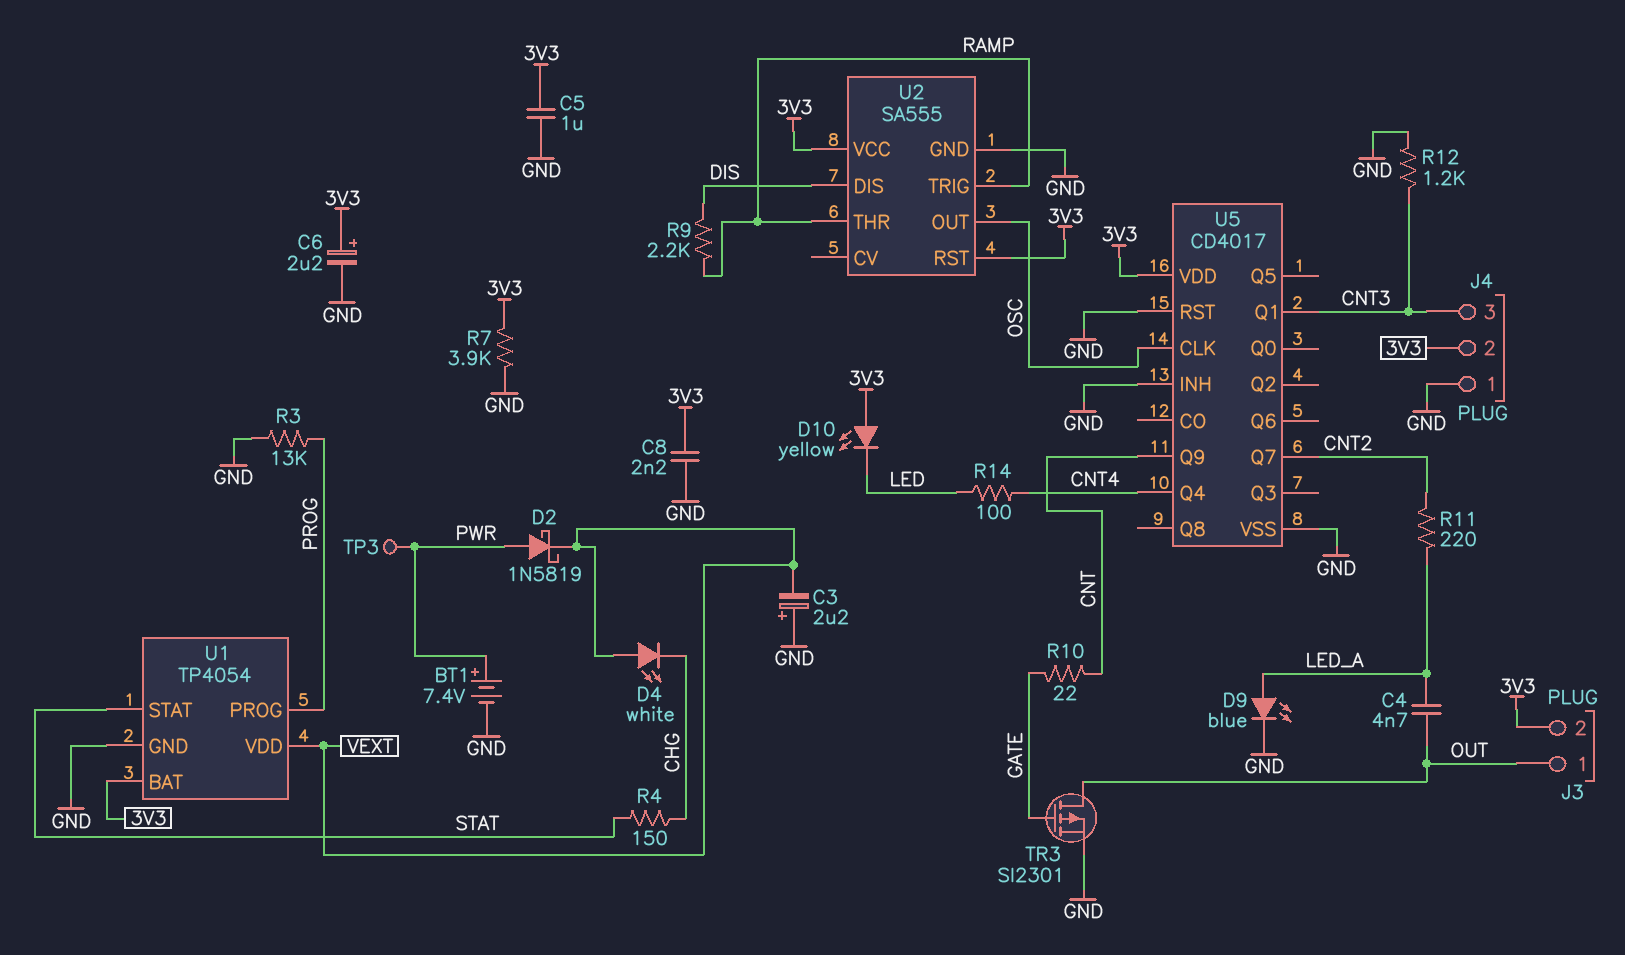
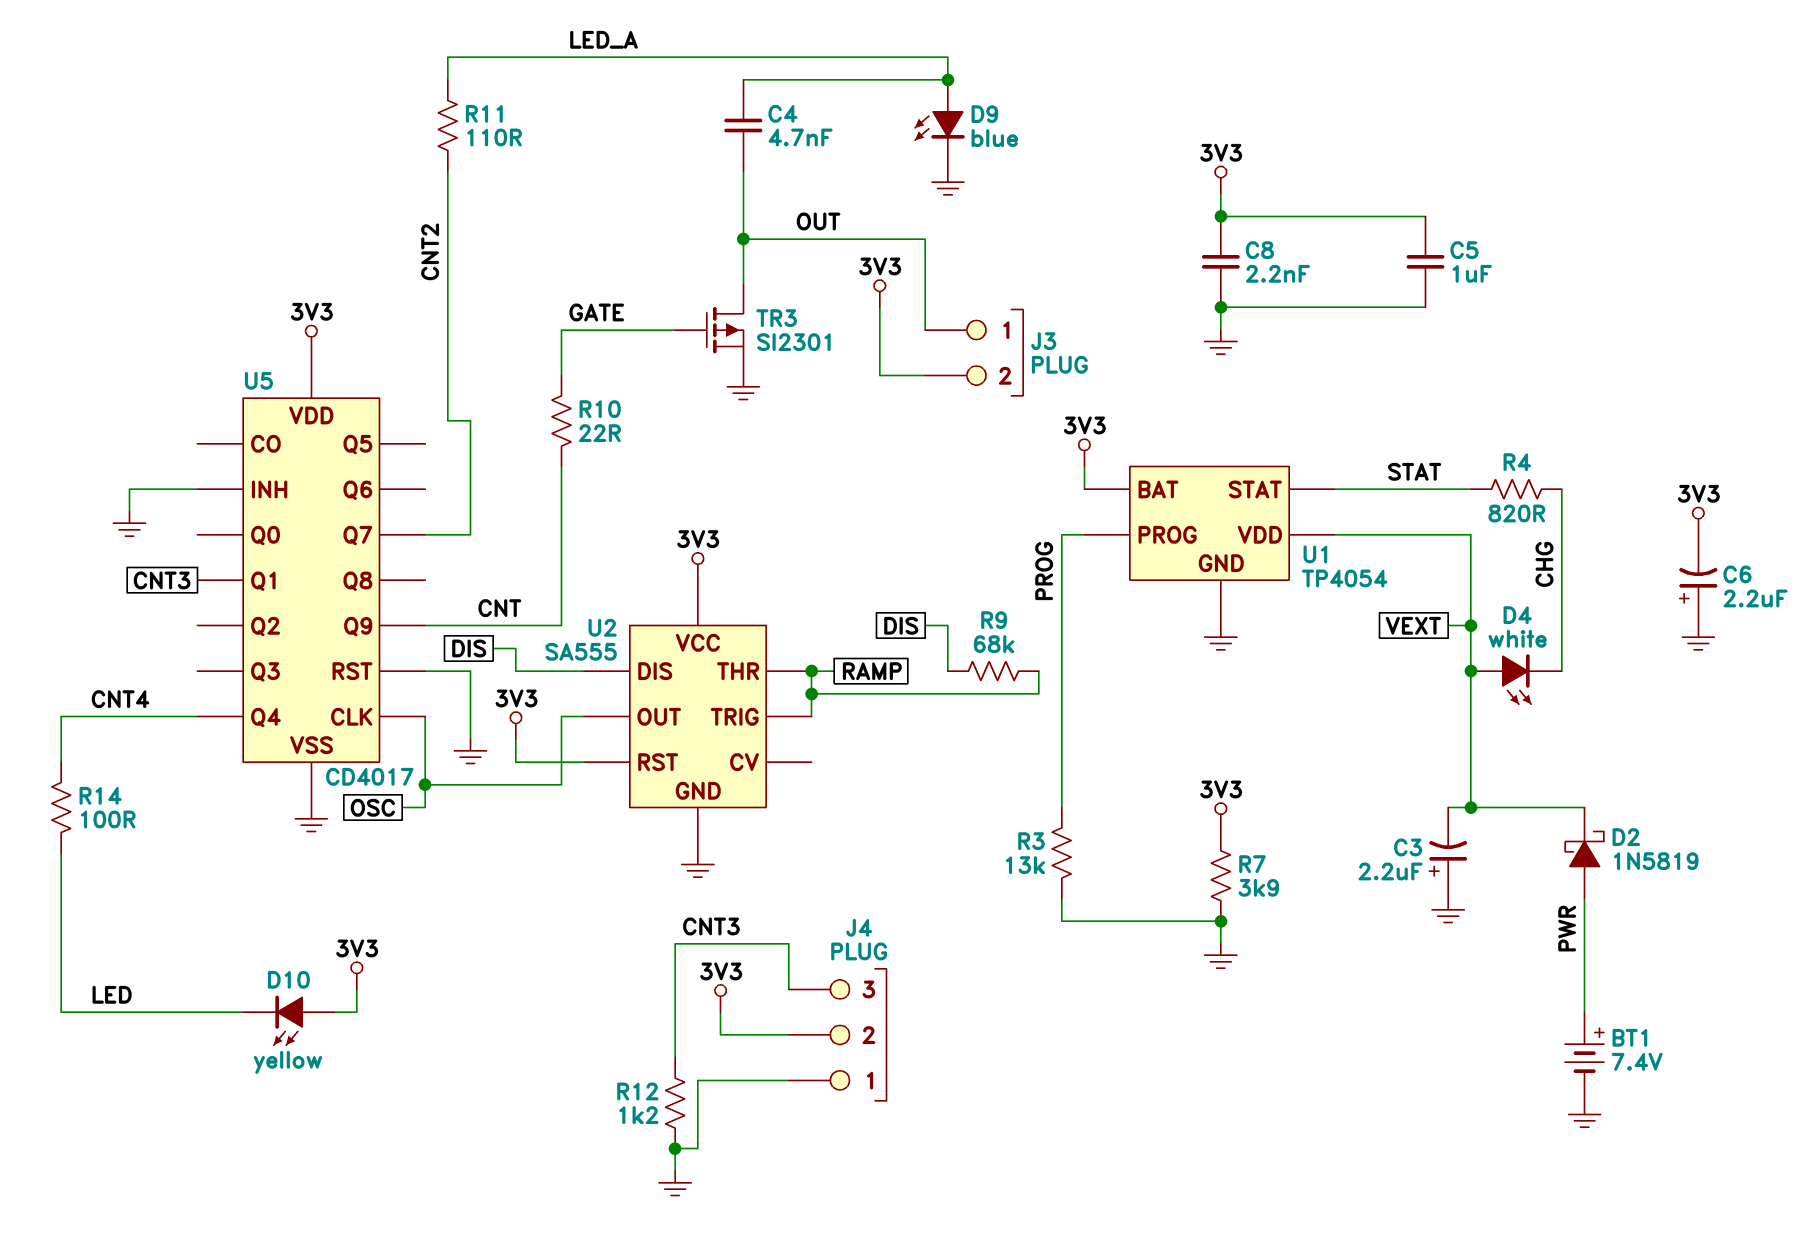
C6: 2.2uF (plus 3V3, minus GND) -> 2.2uF (plus GND, minus 3V3)
R4: 150 (CHG, STAT) -> 820 (CHG, STAT)
R9: 2.2k (DIS, RAMP) -> 68k (DIS, RAMP)
R11: 220 (CNT2, LED_A) -> 110 (CNT2, LED_A)
TP3: test point (PWR) -> none

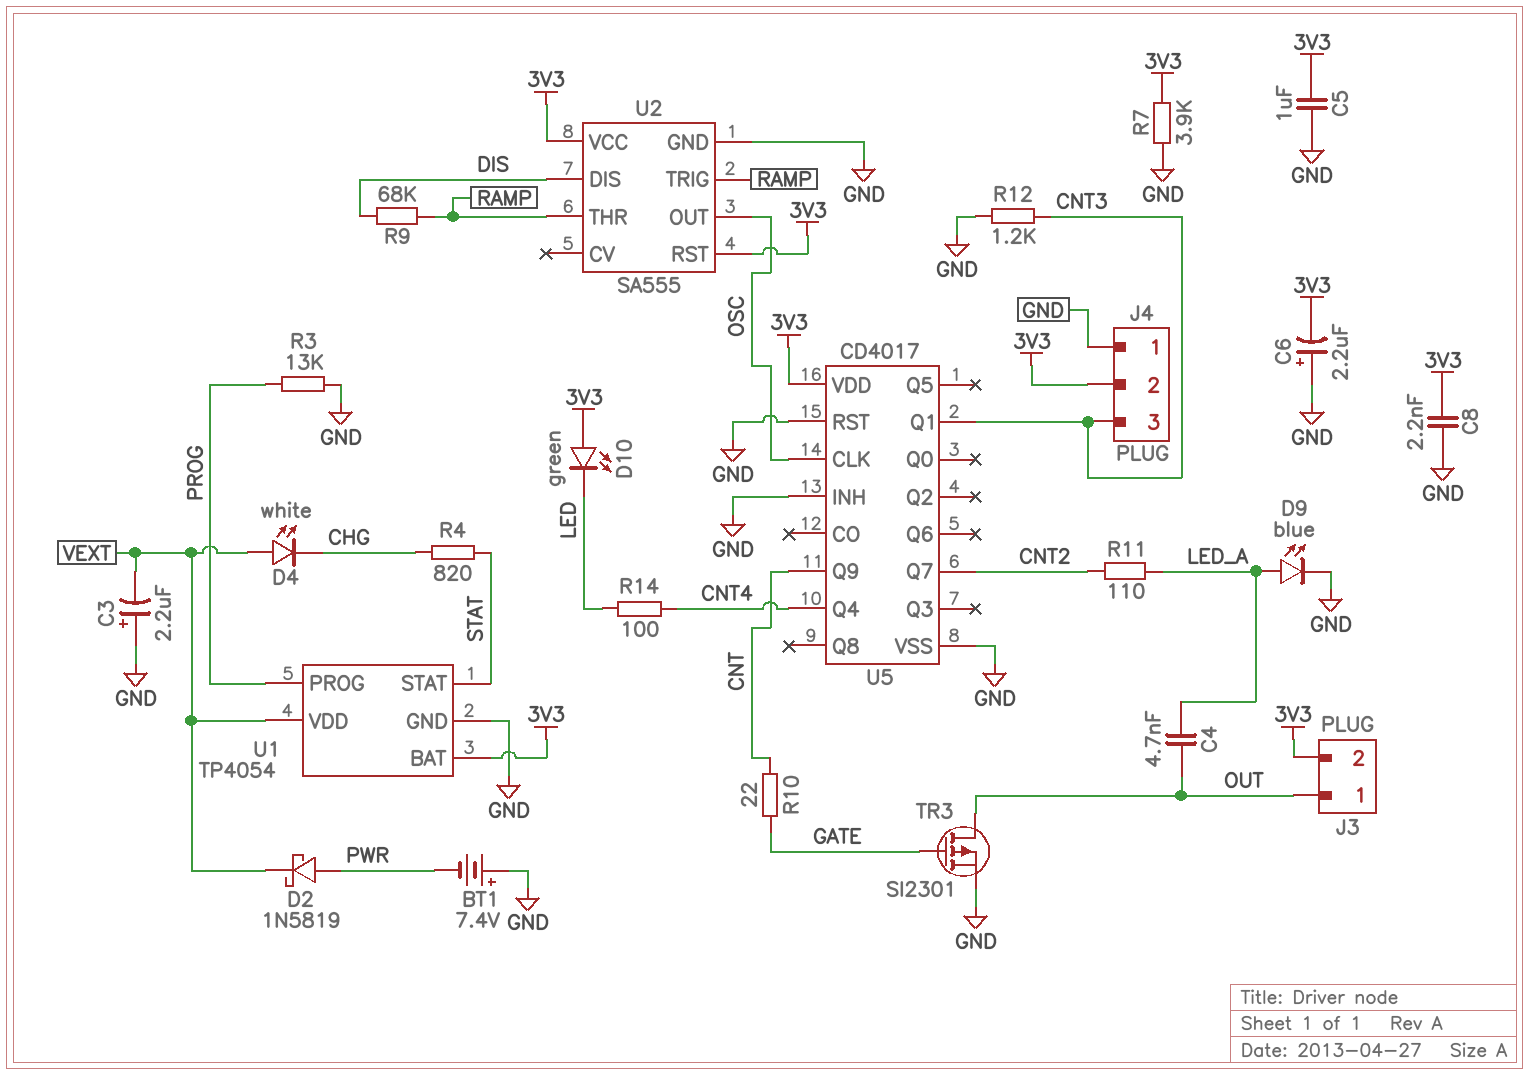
BT1: 7.4V (plus PWR, minus GND) -> 7.4V (plus GND, minus PWR)
D10: LED yellow (A 3V3, K LED) -> LED green (A 3V3, K LED)

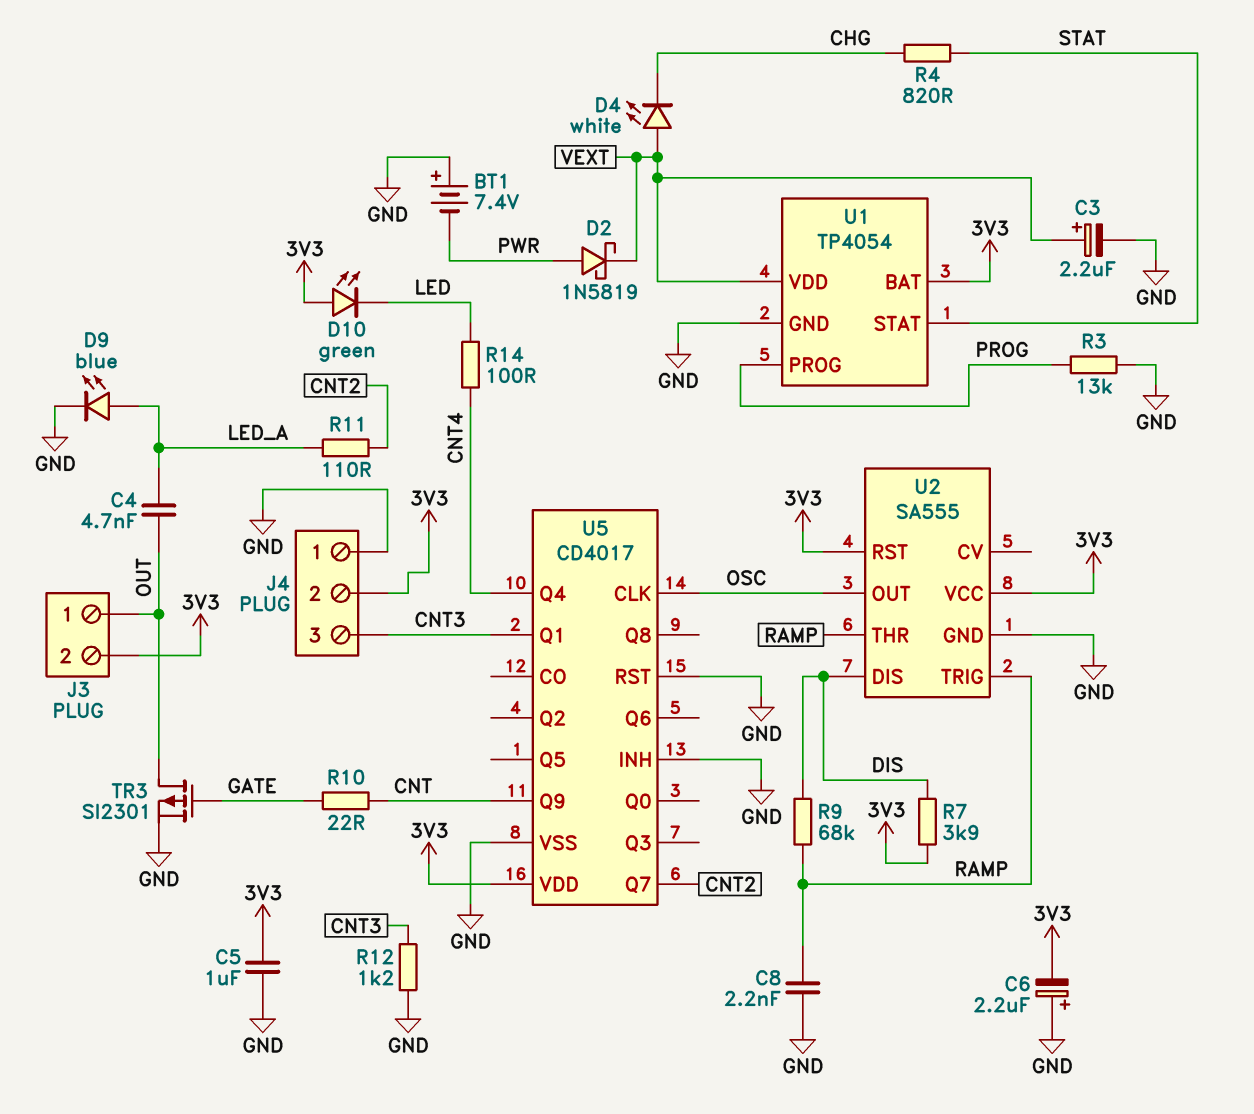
C3: 2.2uF (plus GND, minus VEXT) -> 2.2uF (plus VEXT, minus GND)
C8: 2.2nF (3V3, GND) -> 2.2nF (GND, RAMP)
R7: 3.9k (3V3, GND) -> 3.9k (3V3, DIS)

